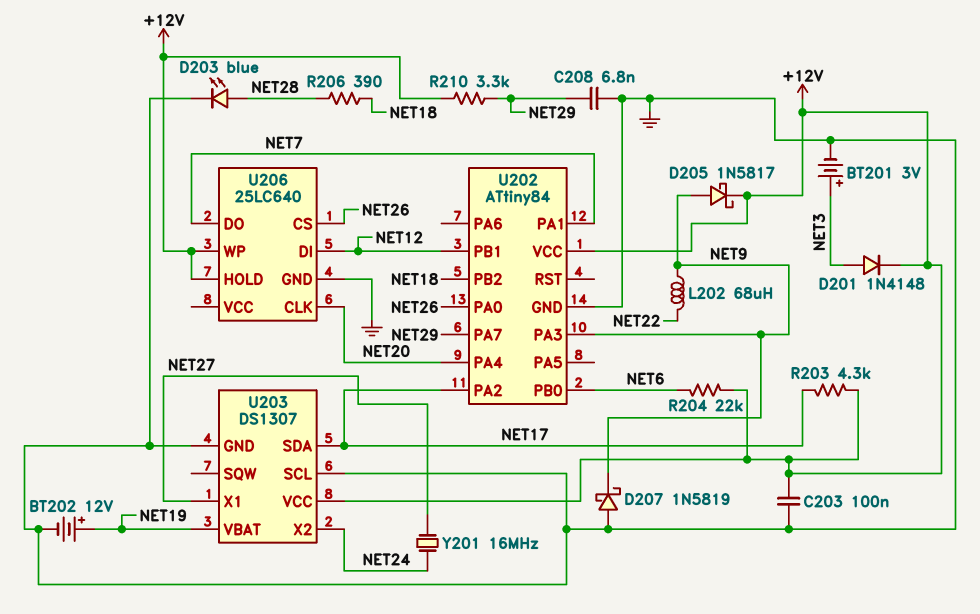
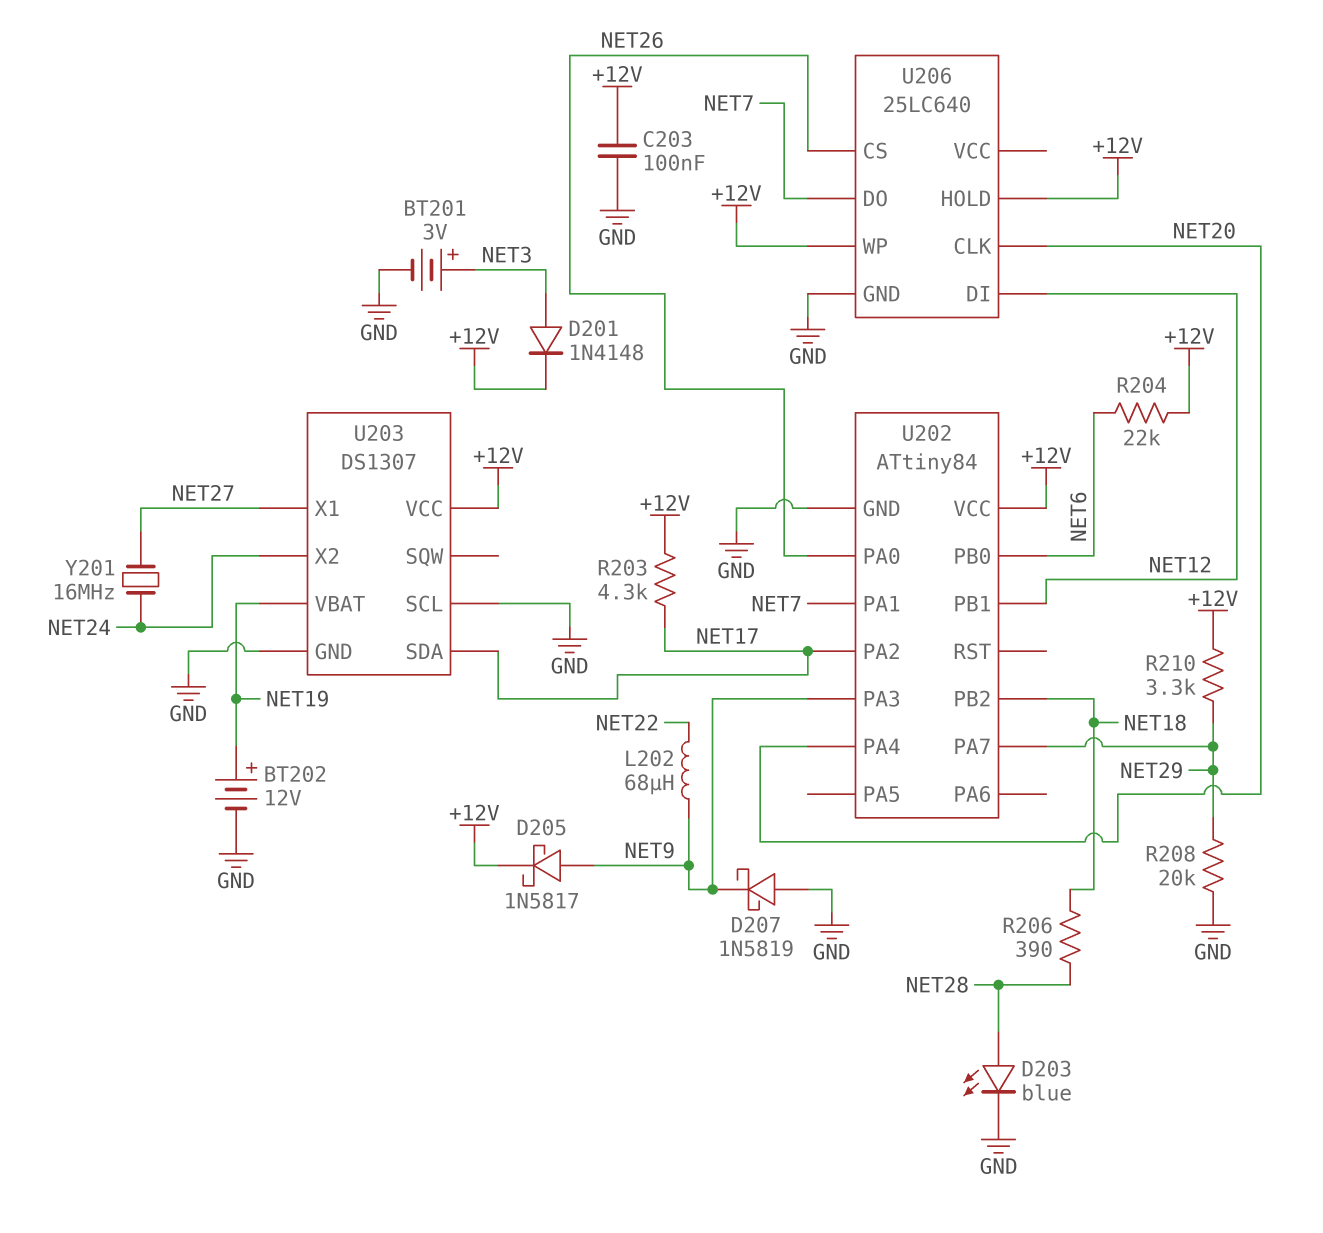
C208: 6.8nF (GND, NET29) -> none
R208: none -> 20k (GND, NET29)

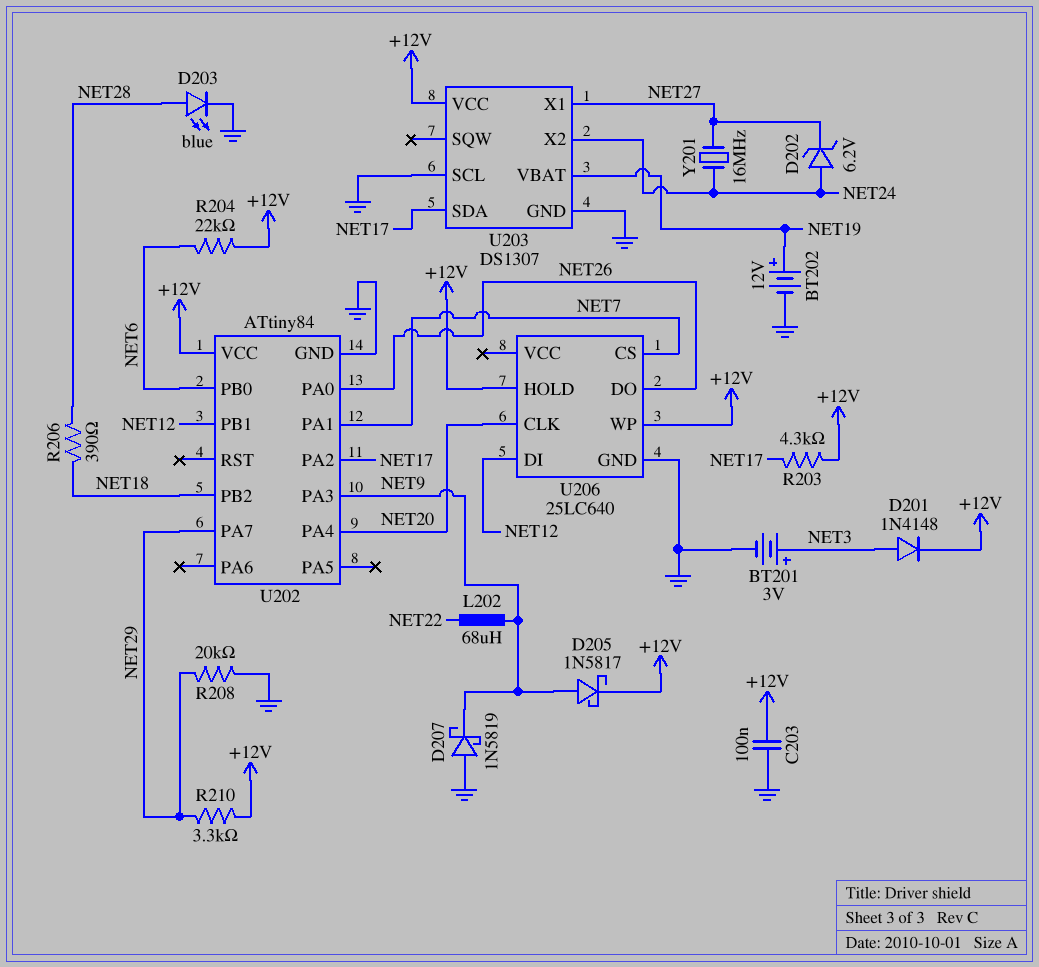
D202: none -> zener 6.2V (A NET24, K NET27)
U206 pin CS: NET26 -> NET7
U206 pin DO: NET7 -> NET26

